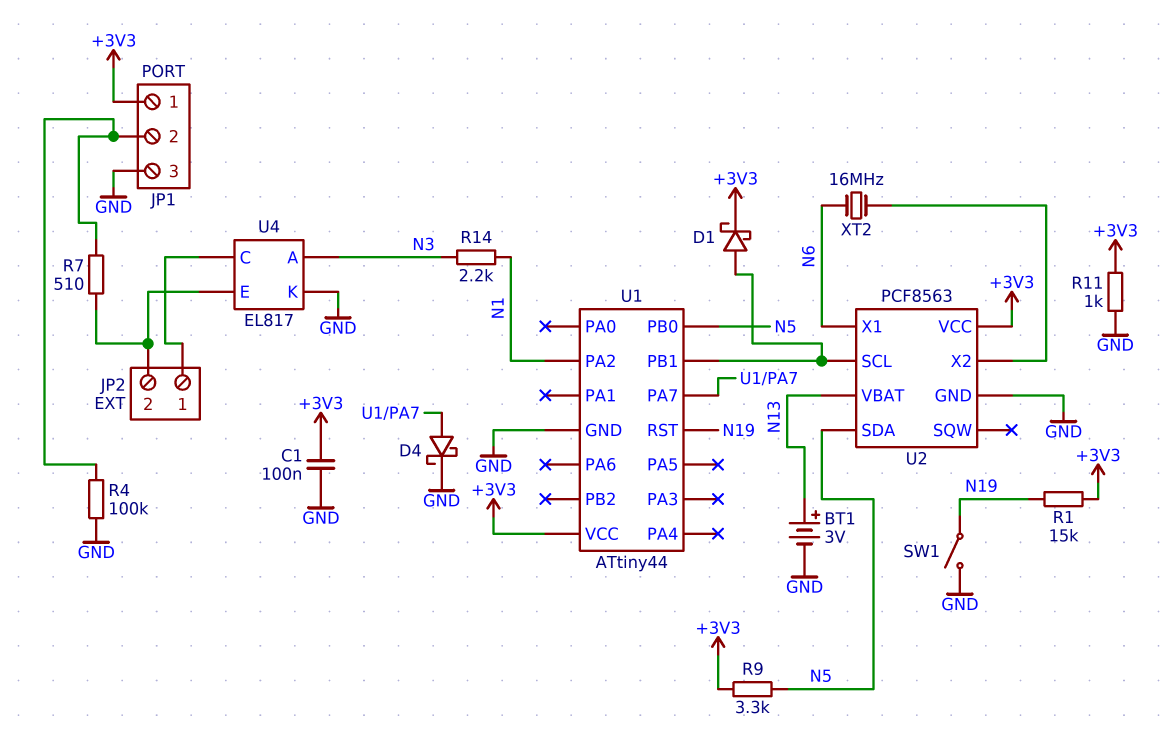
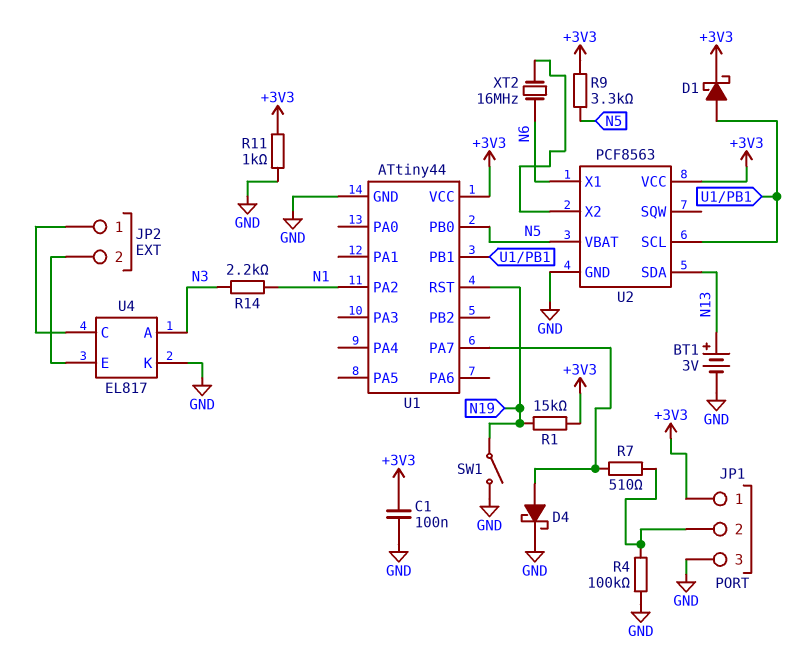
R7: 510 (JP1/2, JP2/2) -> 510 (JP1/2, U1/PA7)
U2 pin SDA: N5 -> N13
U2 pin VBAT: N13 -> N5

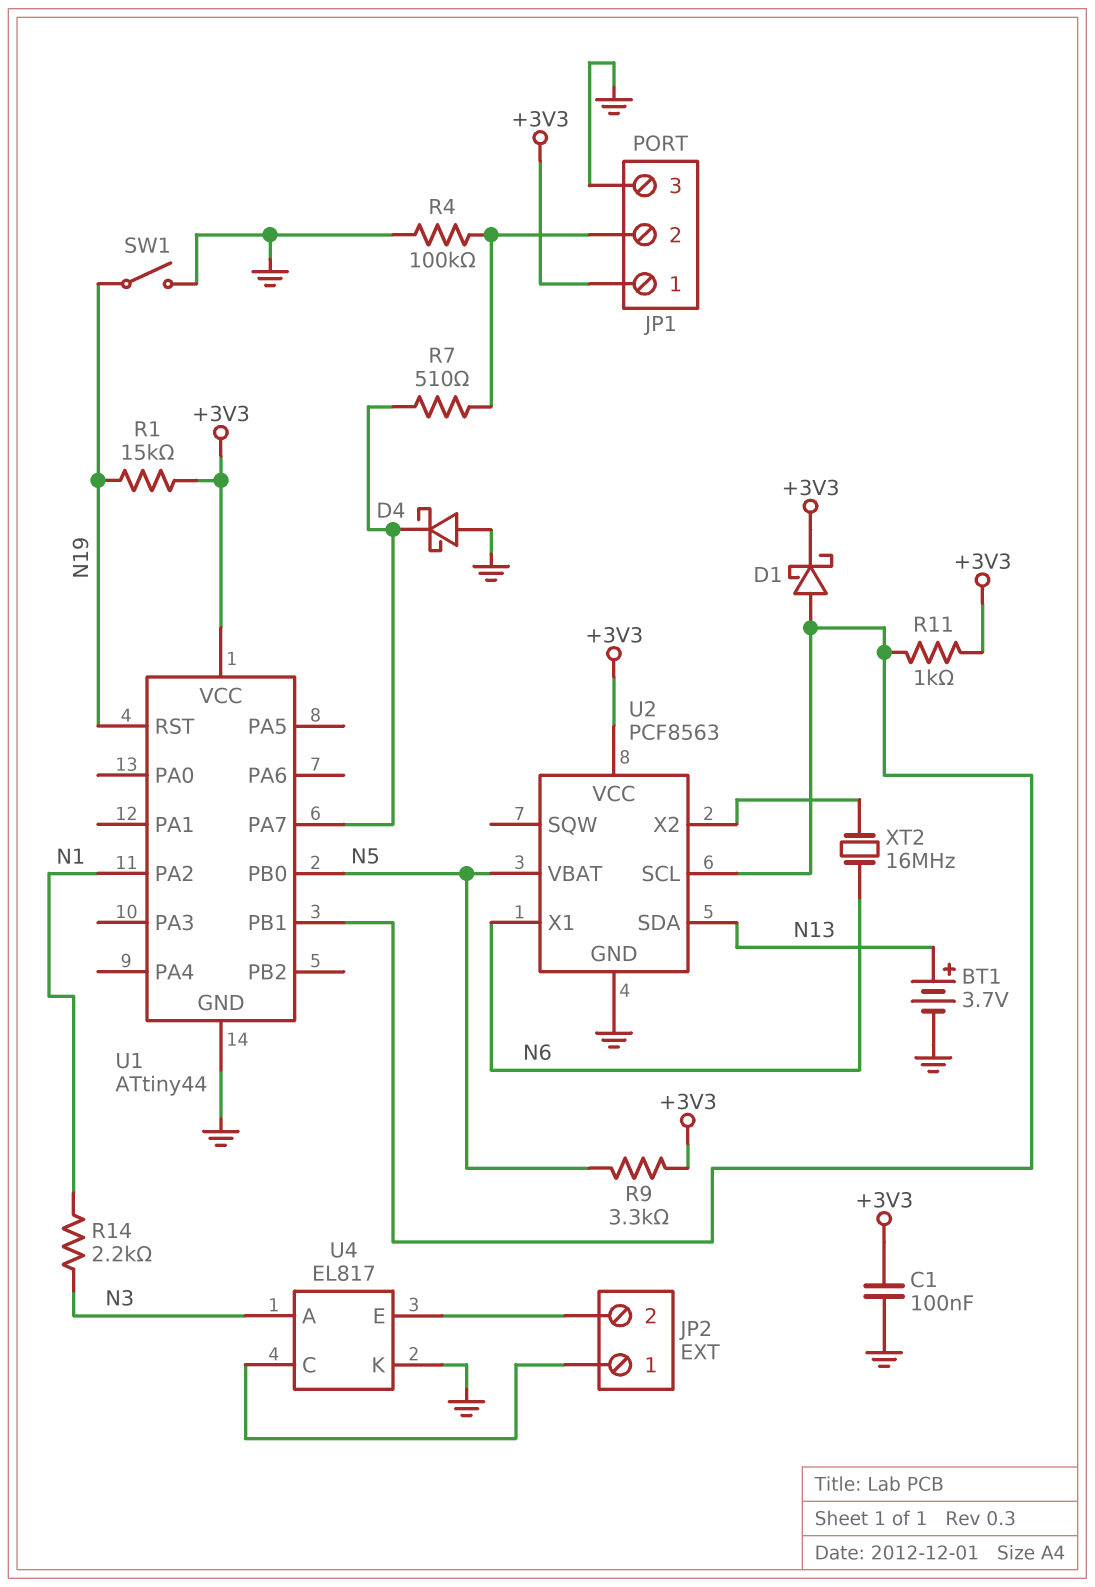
BT1: 3V (plus N13, minus GND) -> 3.7V (plus N13, minus GND)
D4: schottky (A U1/PA7, K GND) -> schottky (A GND, K U1/PA7)
R11: 1k (+3V3, GND) -> 1k (+3V3, U1/PB1)

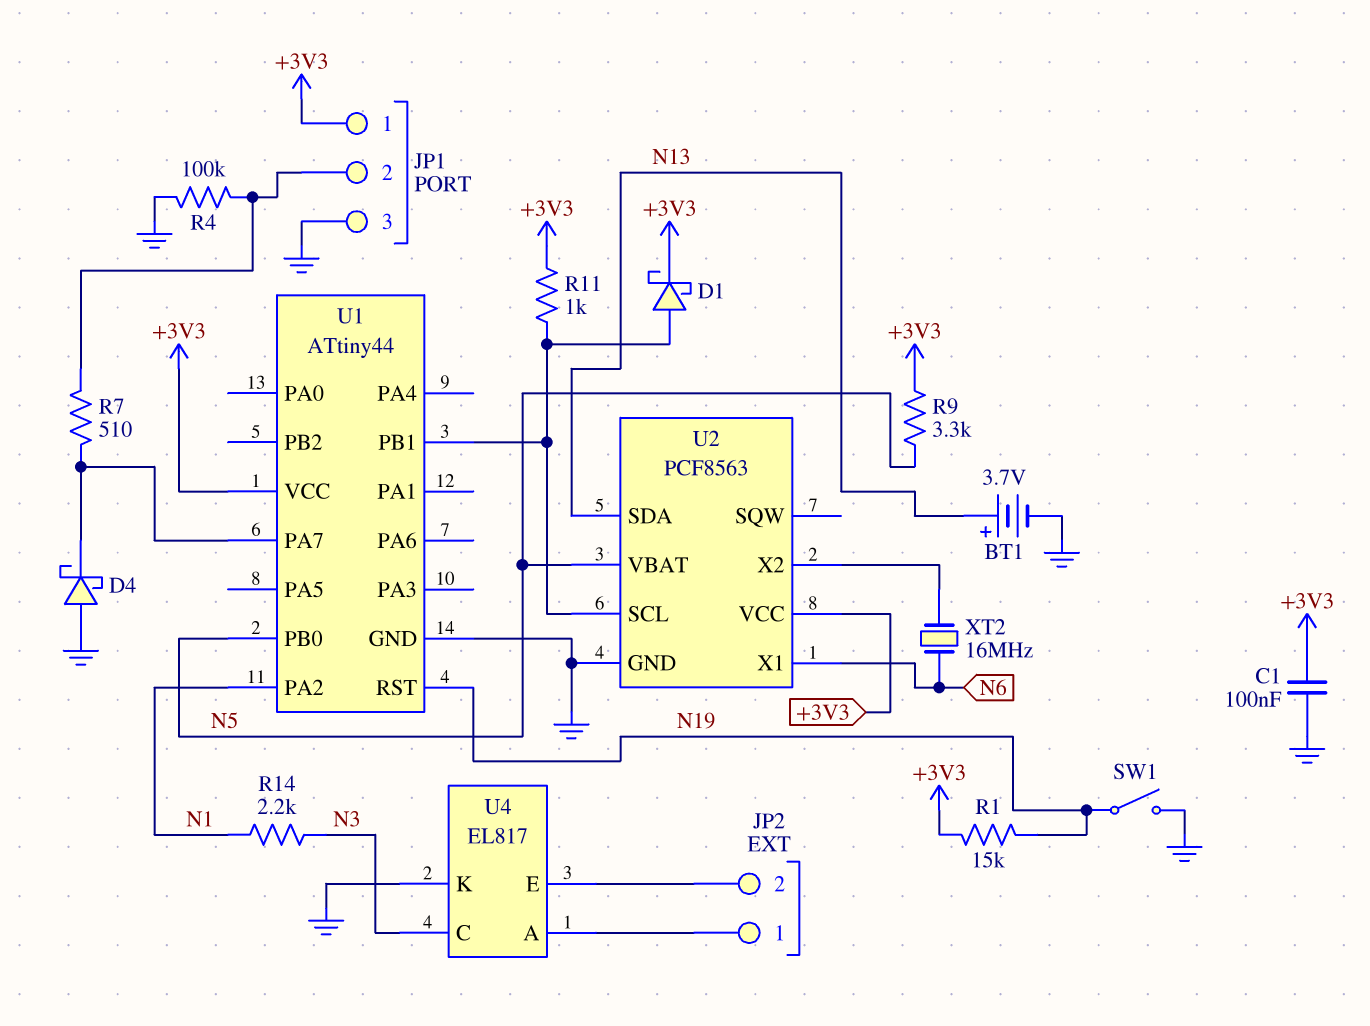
U4 pin A: N3 -> JP2/1
U4 pin C: JP2/1 -> N3

